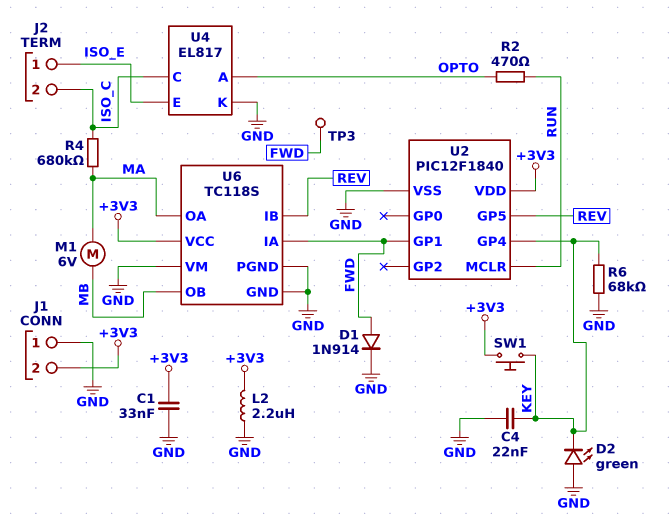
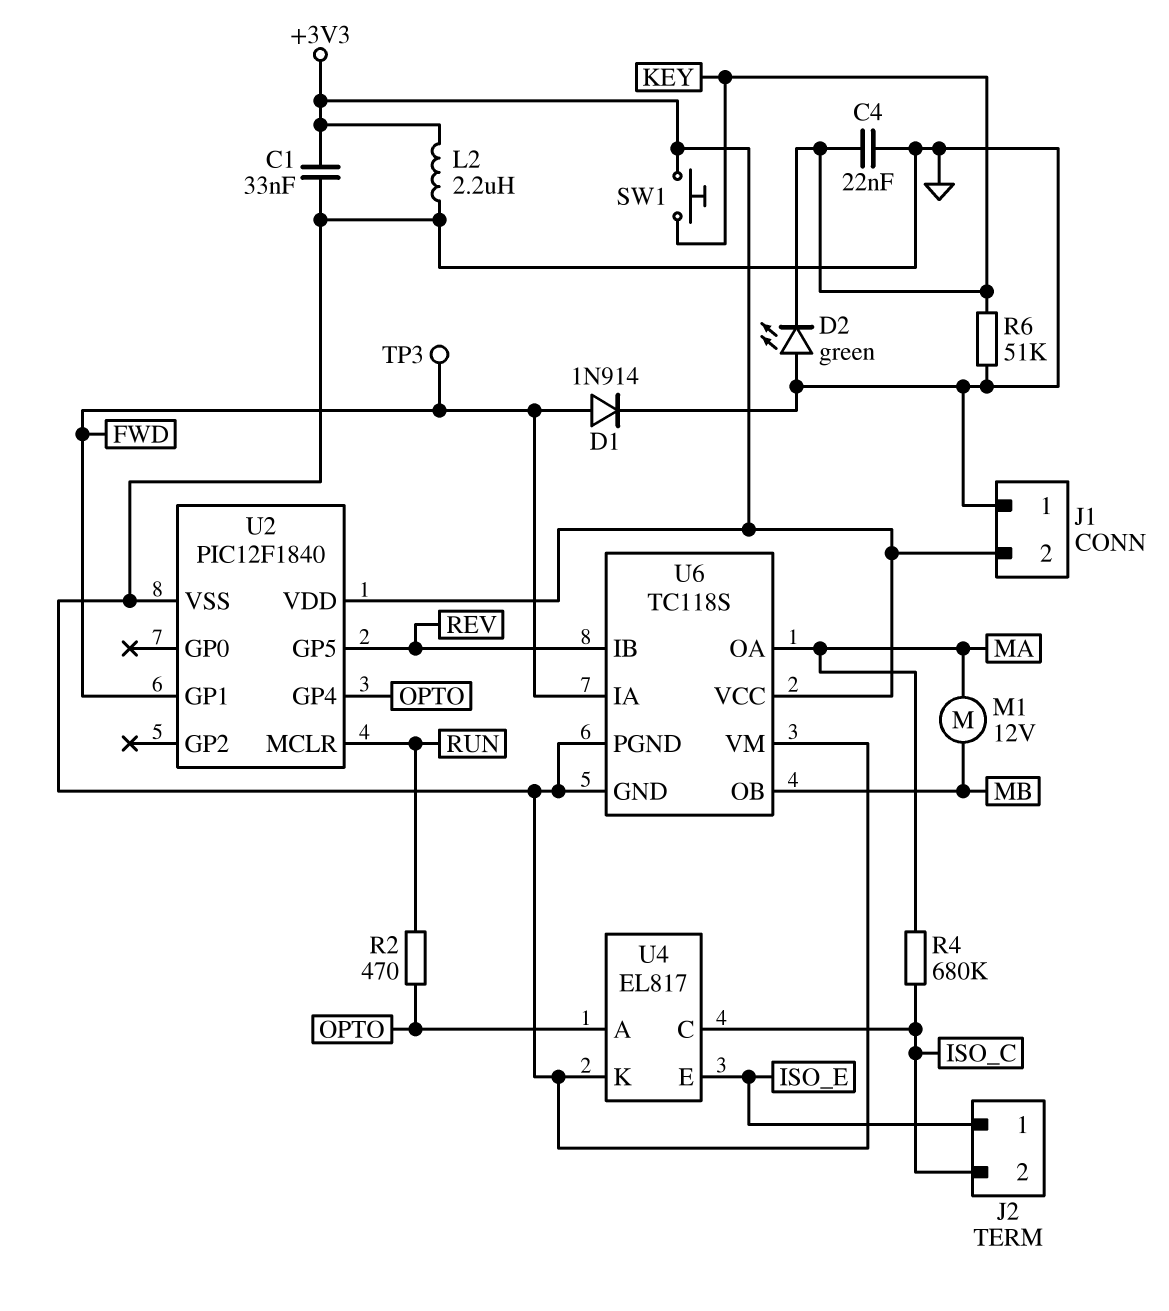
M1: motor 6V (MA, MB) -> motor 12V (MA, MB)
R6: 68k (GND, KEY) -> 51k (GND, KEY)
U2 pin GP4: KEY -> OPTO

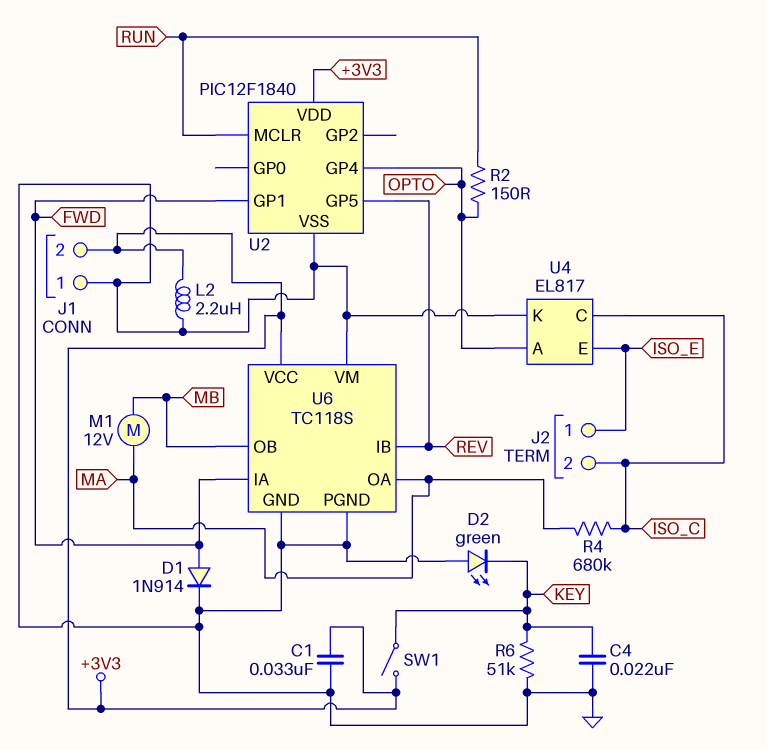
R2: 470 (OPTO, RUN) -> 150 (OPTO, RUN)
SW1: button (+3V3, KEY) -> switch (+3V3, KEY)
TP3: test point (FWD) -> none

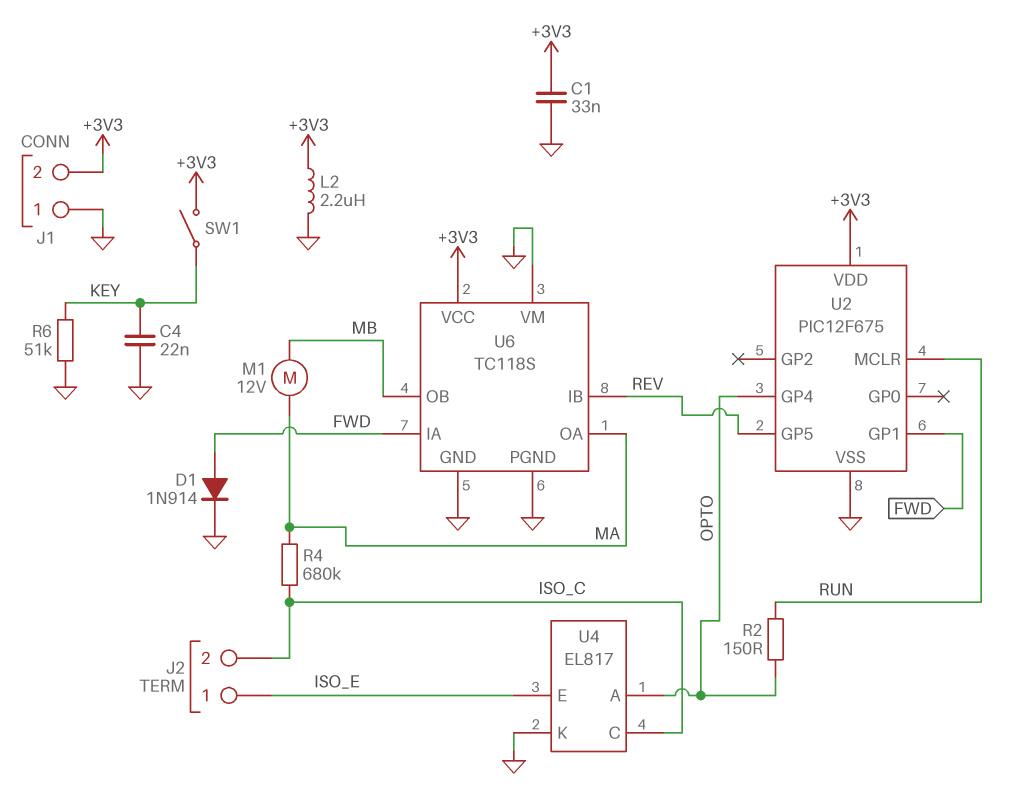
D2: LED green (A GND, K KEY) -> none
U2: PIC12F1840 -> PIC12F675

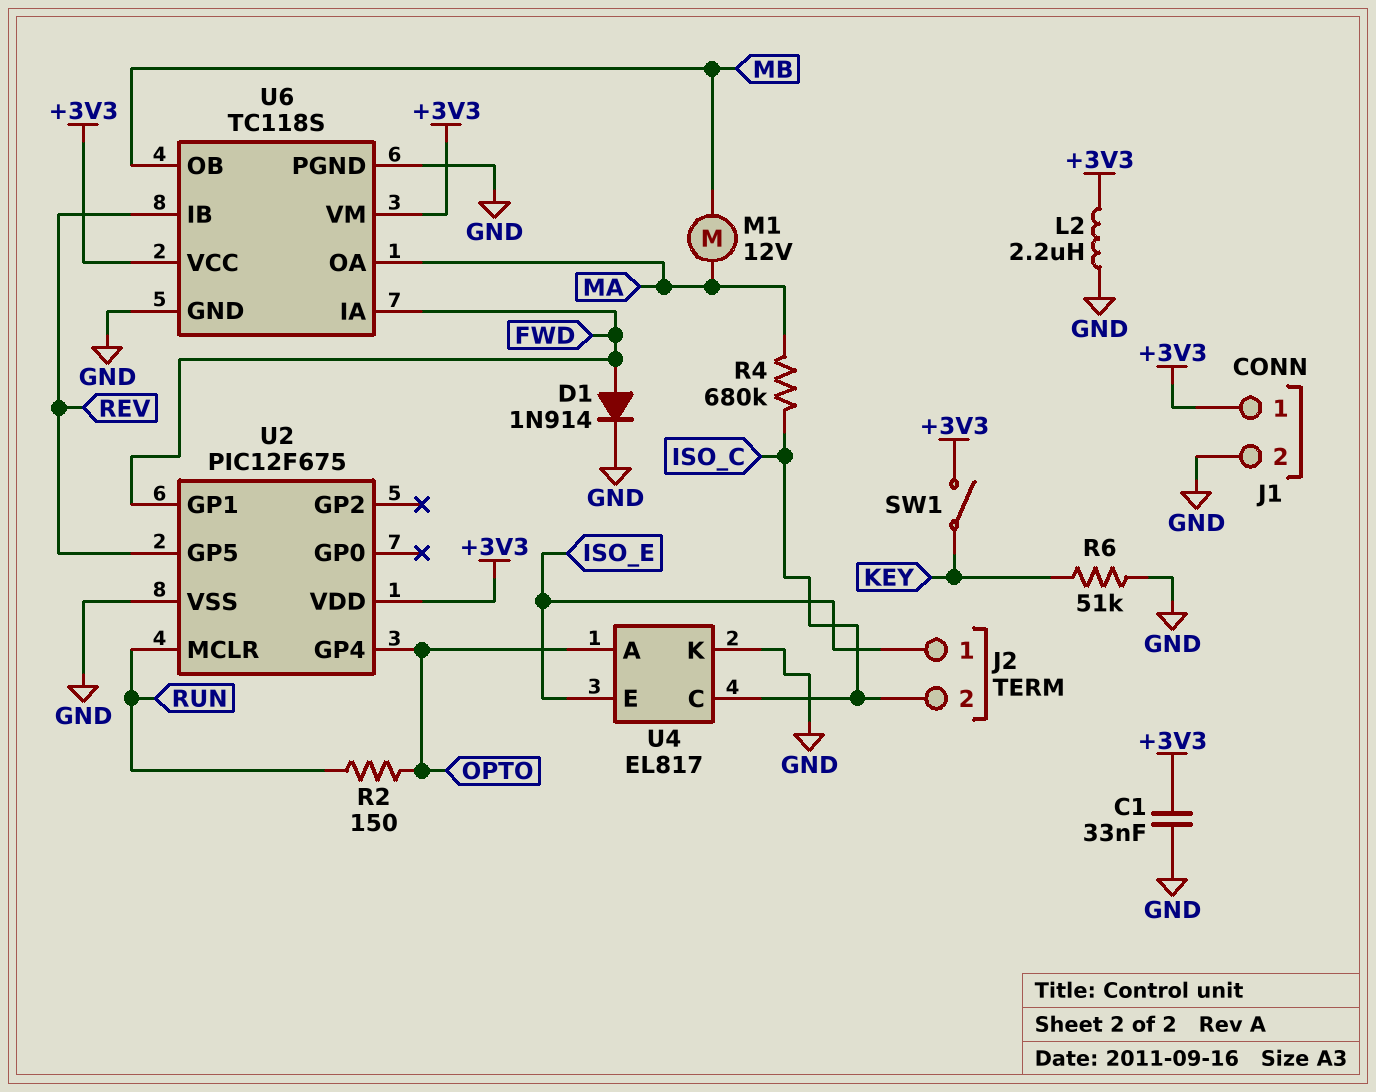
C4: 22nF (GND, KEY) -> none
J1 pin 1: GND -> +3V3
J1 pin 2: +3V3 -> GND
U6 pin VM: GND -> +3V3

